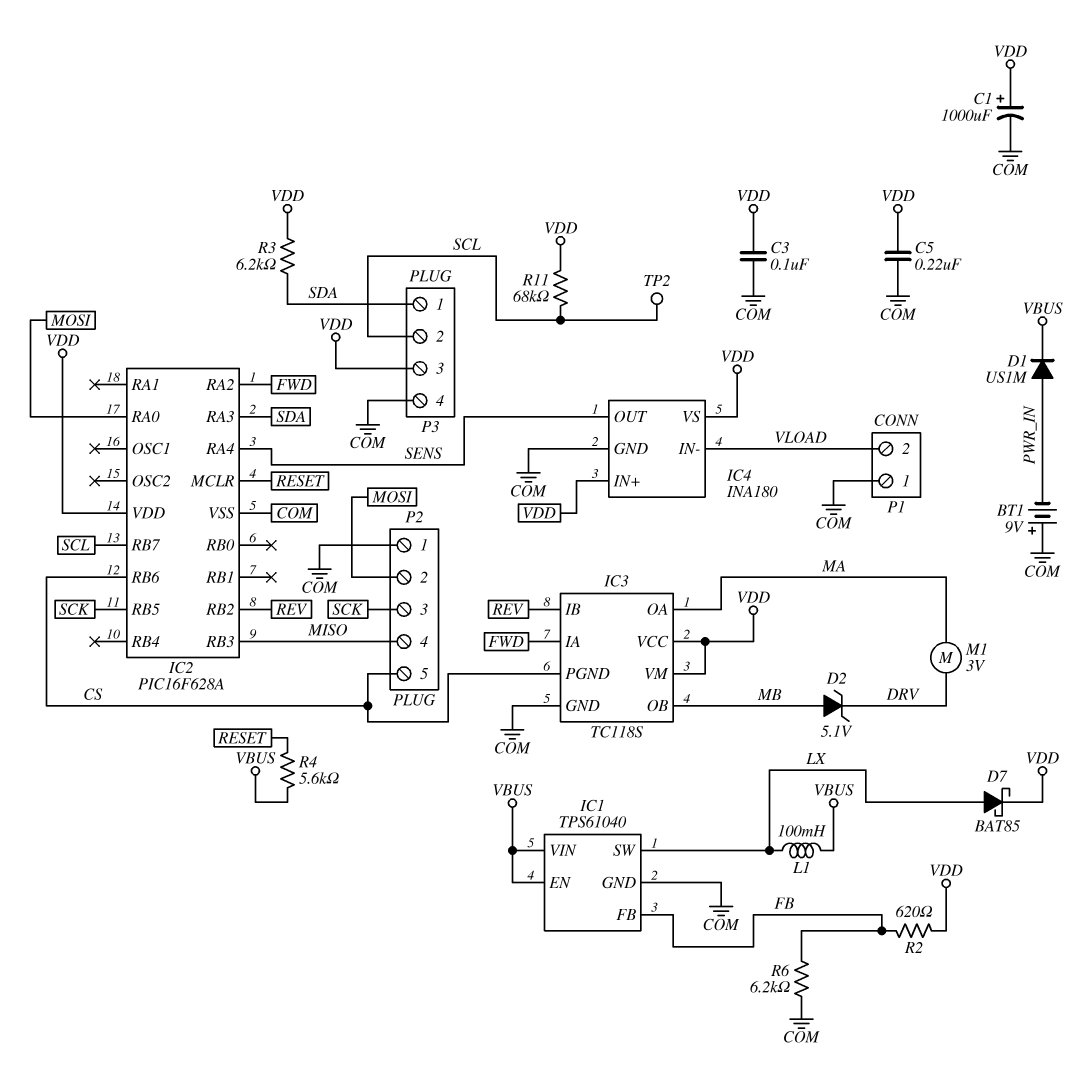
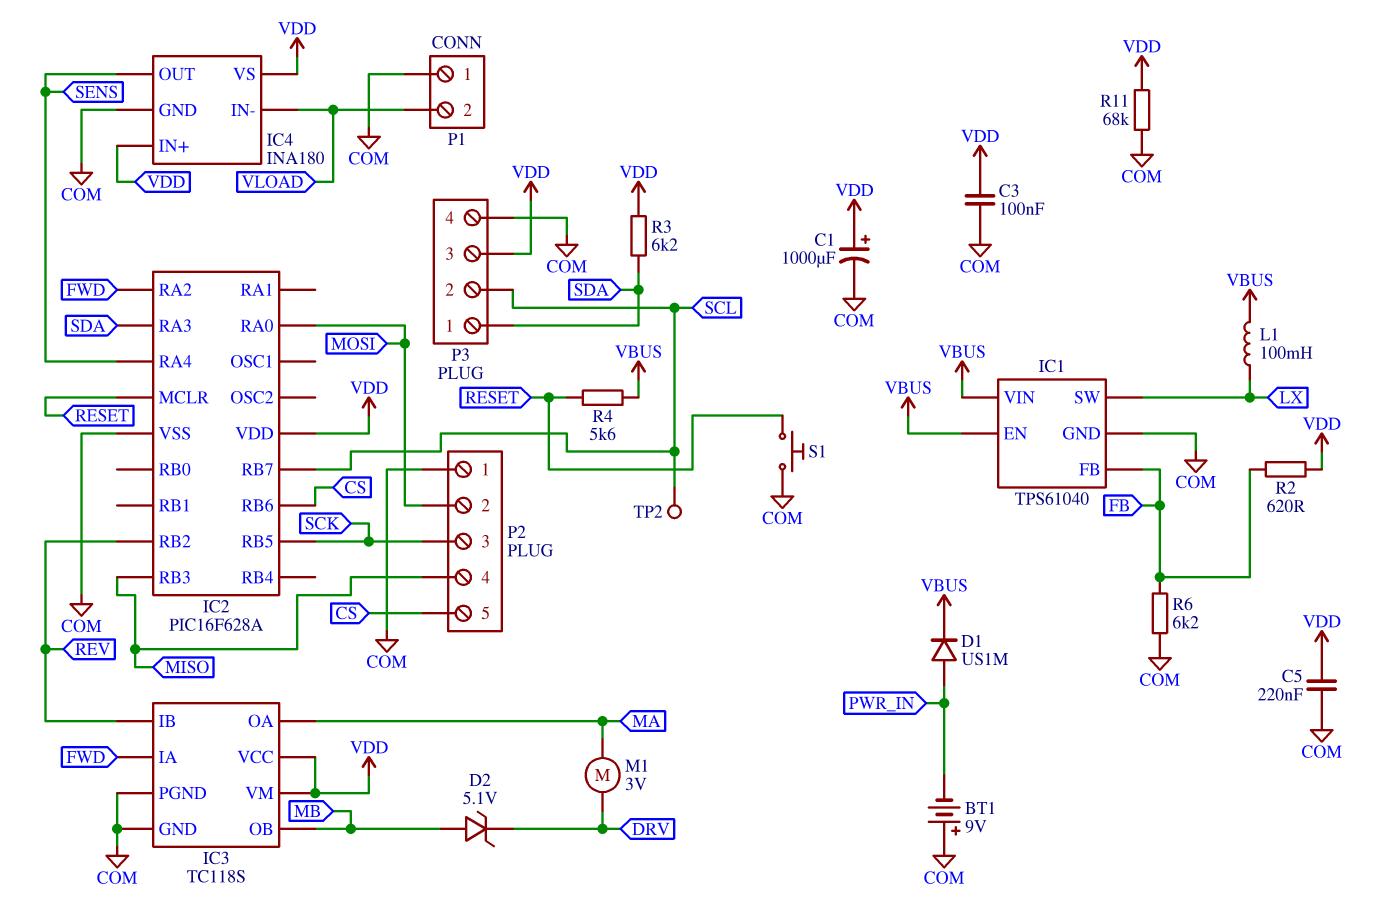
D7: schottky BAT85 (A LX, K VDD) -> none
IC3 pin PGND: CS -> COM
R11: 68k (SCL, VDD) -> 68k (COM, VDD)
S1: none -> button (COM, RESET)

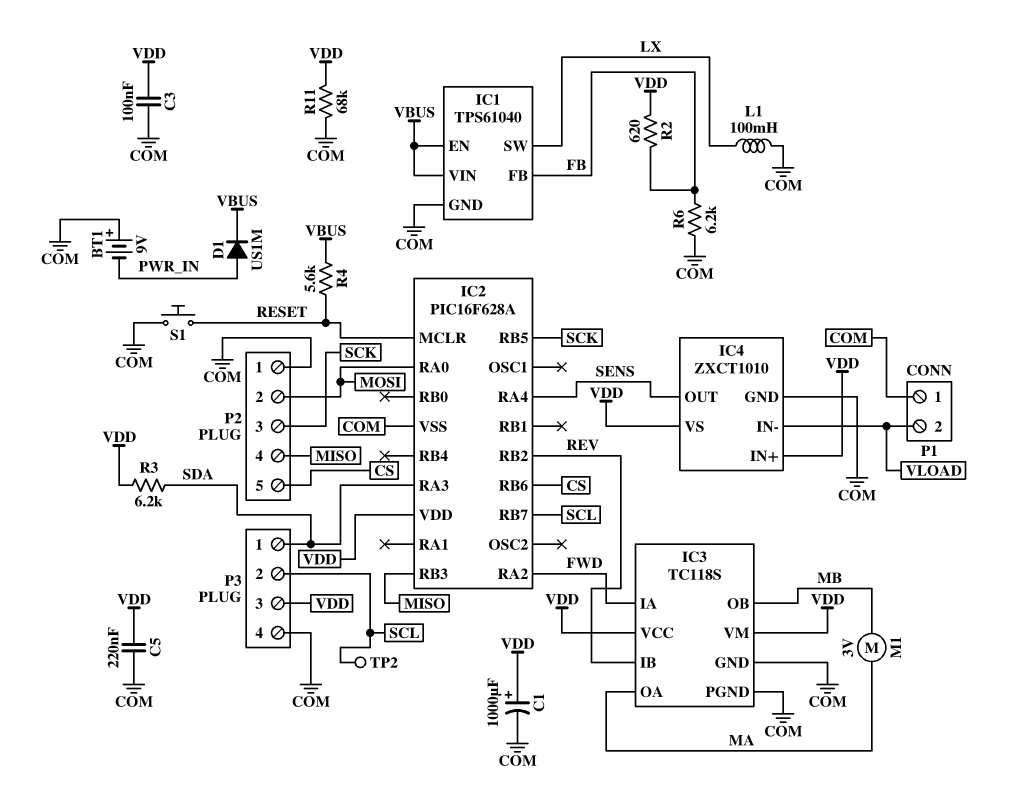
D2: zener 5.1V (A MB, K DRV) -> none
IC4: INA180 -> ZXCT1010
L1: 100mH (LX, VBUS) -> 100mH (COM, LX)
M1: motor 3V (DRV, MA) -> motor 3V (MA, MB)

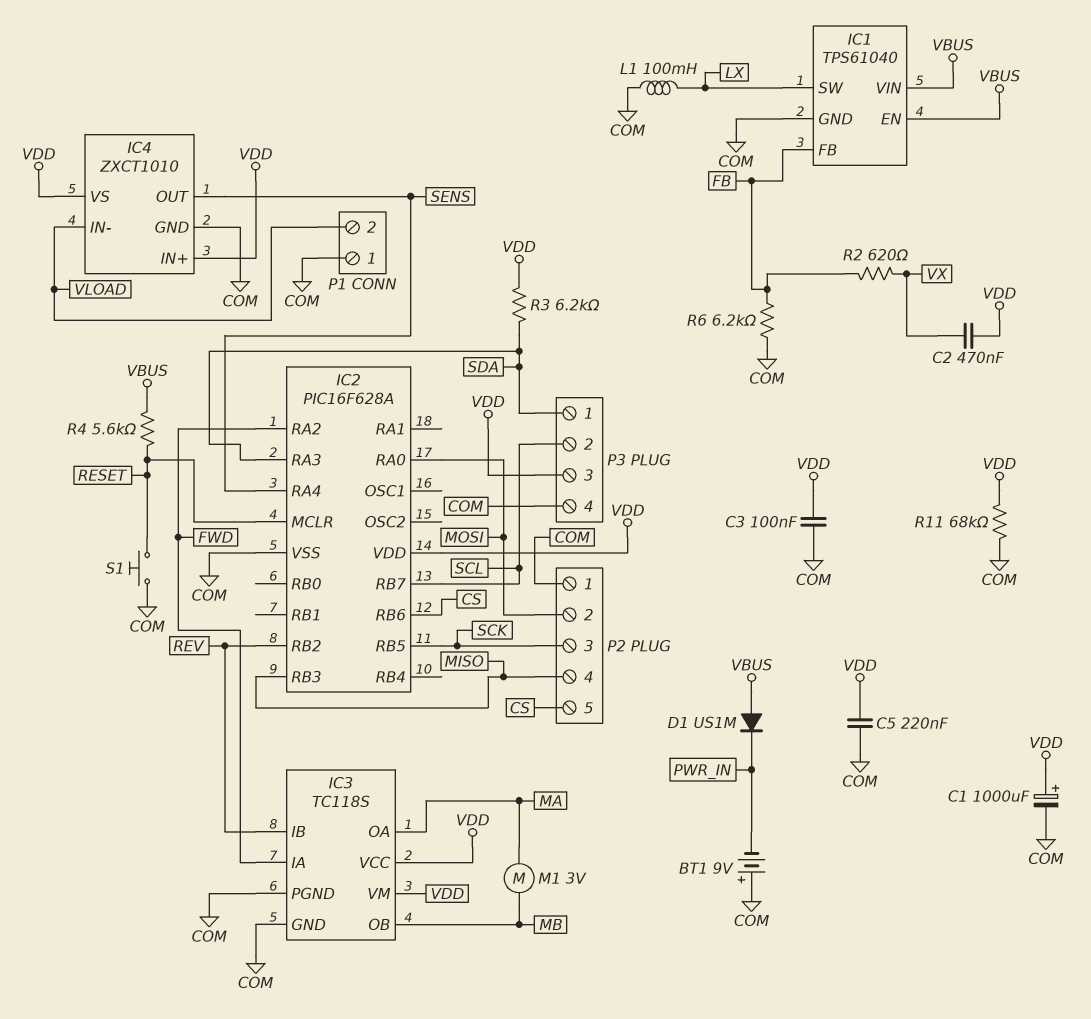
C2: none -> 470nF (VDD, VX)
D1: diode US1M (A PWR_IN, K VBUS) -> diode US1M (A VBUS, K PWR_IN)
R2: 620 (FB, VDD) -> 620 (FB, VX)
TP2: test point (SCL) -> none

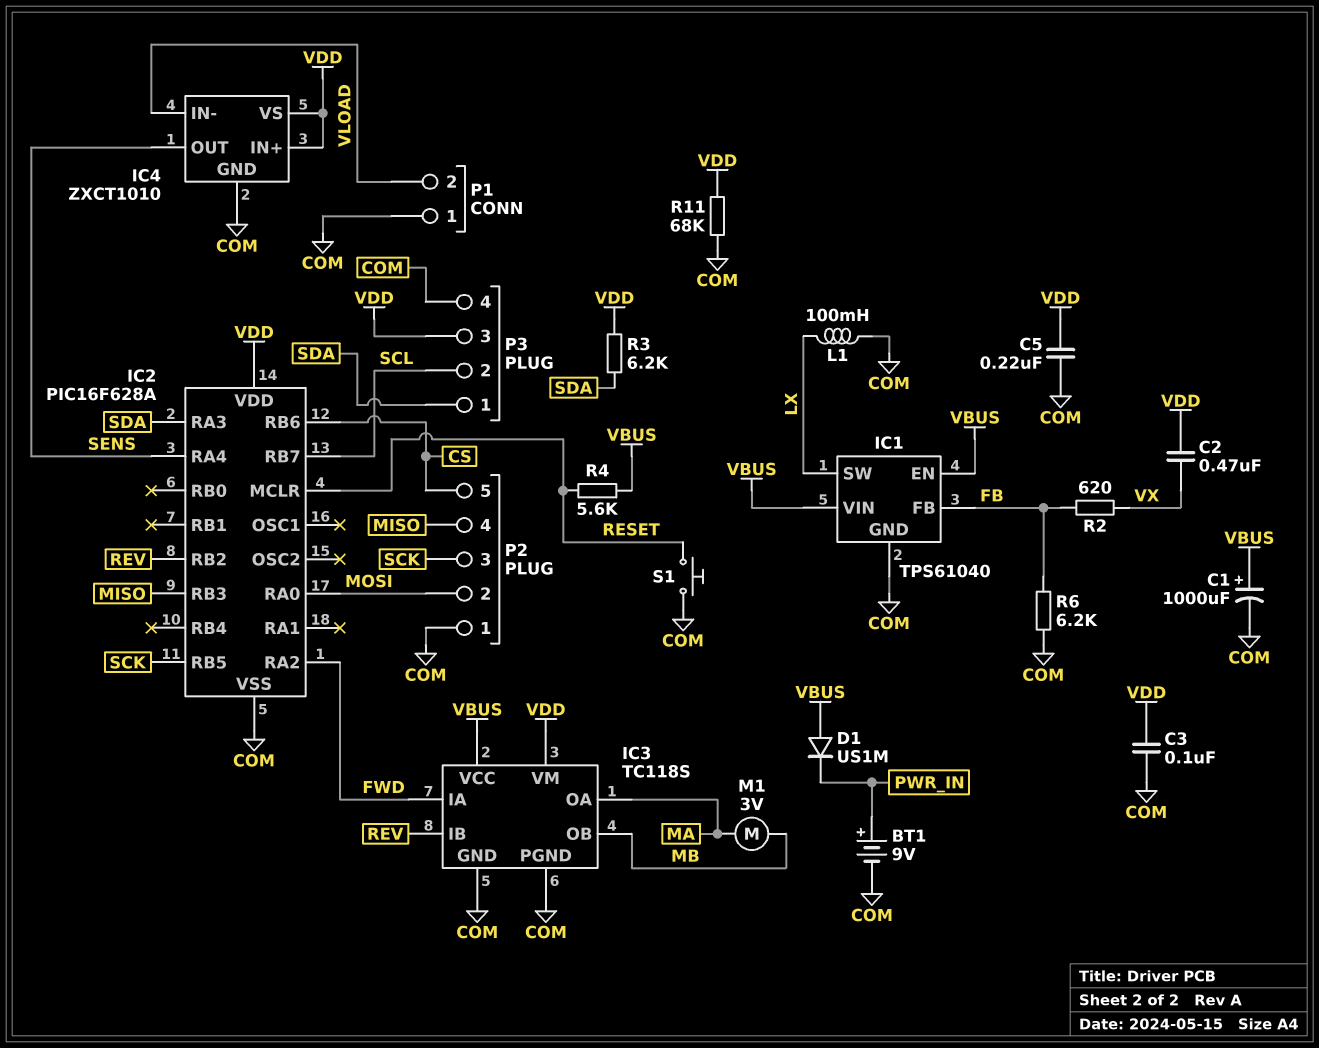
BT1: 9V (plus COM, minus PWR_IN) -> 9V (plus PWR_IN, minus COM)
C1: 1000uF (plus VDD, minus COM) -> 1000uF (plus VBUS, minus COM)
IC3 pin VCC: VDD -> VBUS

